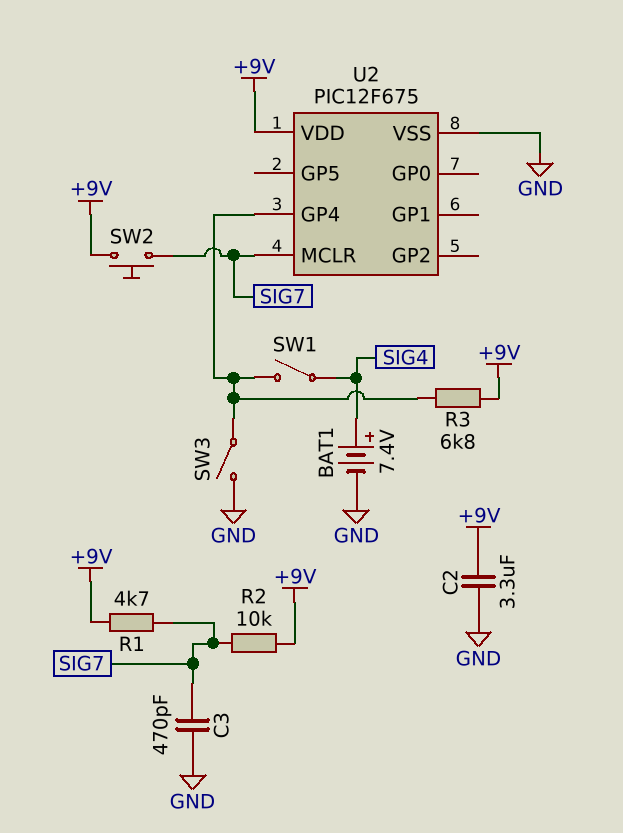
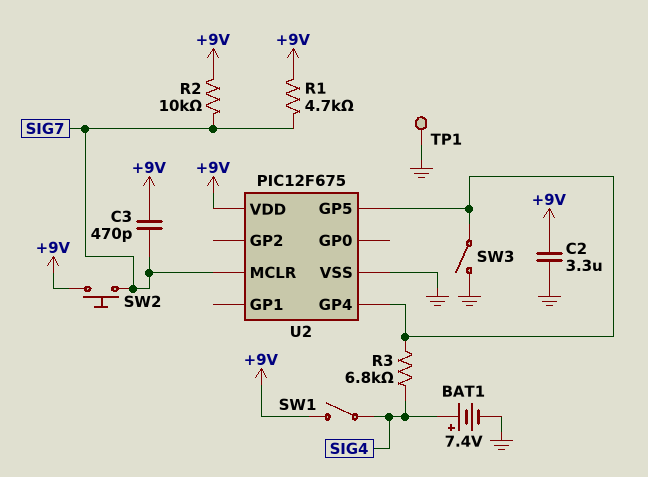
C3: 470pF (GND, SIG7) -> 470pF (+9V, SIG7)
R3: 6.8k (+9V, U2/GP4) -> 6.8k (SIG4, U2/GP4)
SW1: switch (SIG4, U2/GP4) -> switch (+9V, SIG4)
TP1: none -> test point (GND)
U2 pin GP5: none -> U2/GP4

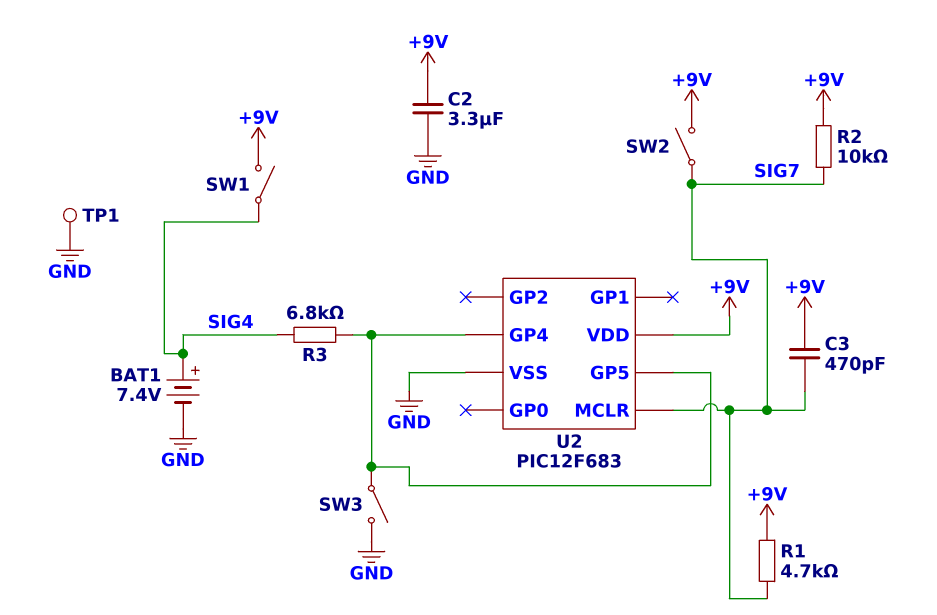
SW2: button (+9V, SIG7) -> switch (+9V, SIG7)
U2: PIC12F675 -> PIC12F683

